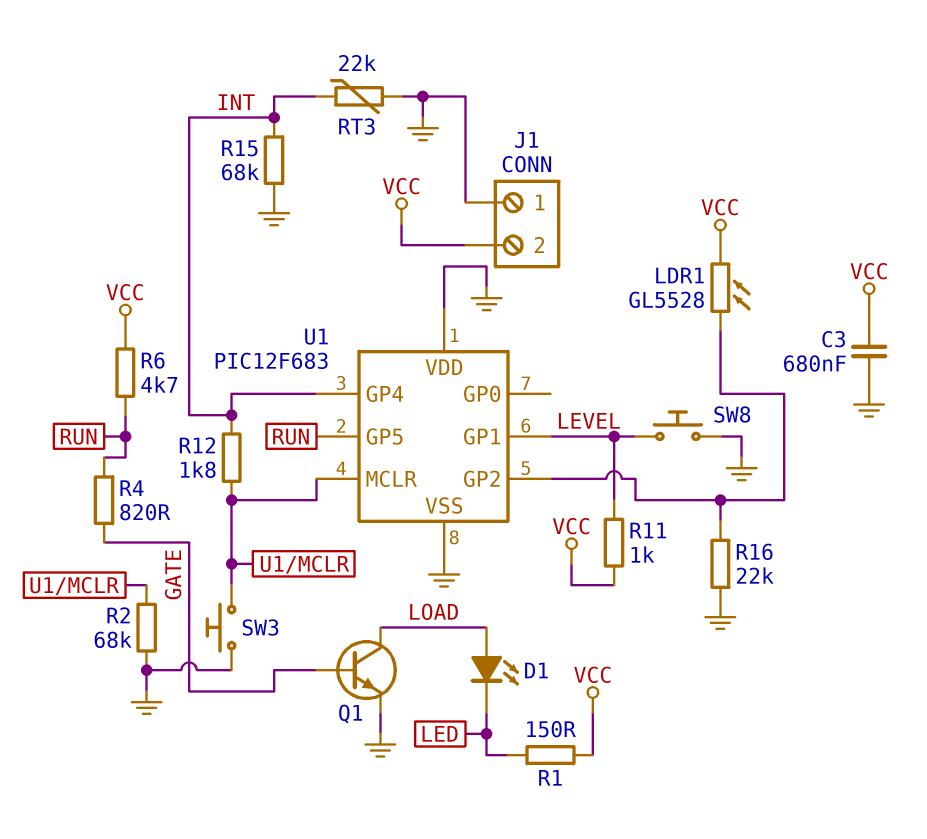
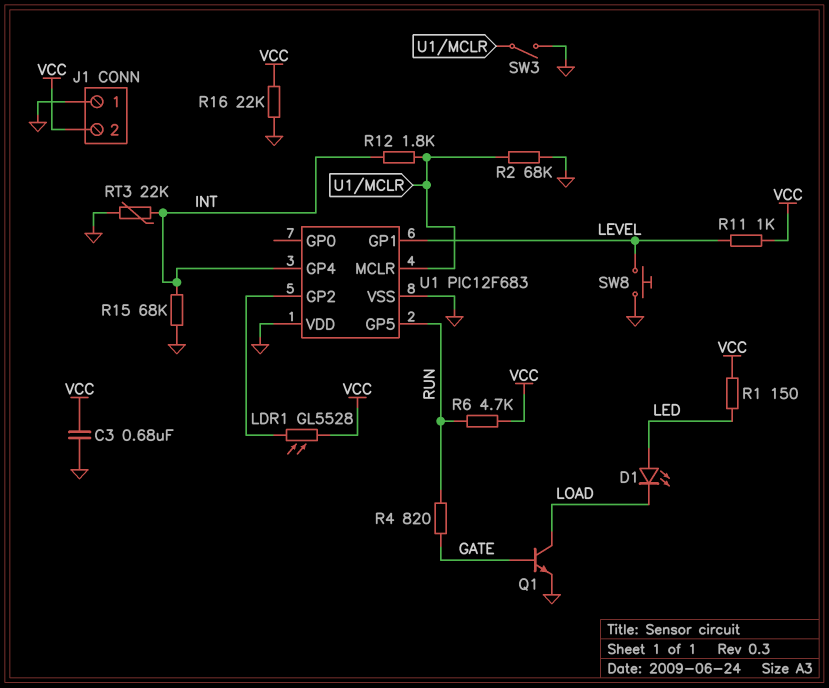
D1: LED (A LOAD, K LED) -> LED (A LED, K LOAD)
R16: 22k (GND, U1/GP2) -> 22k (GND, VCC)
SW3: button (GND, U1/MCLR) -> switch (GND, U1/MCLR)

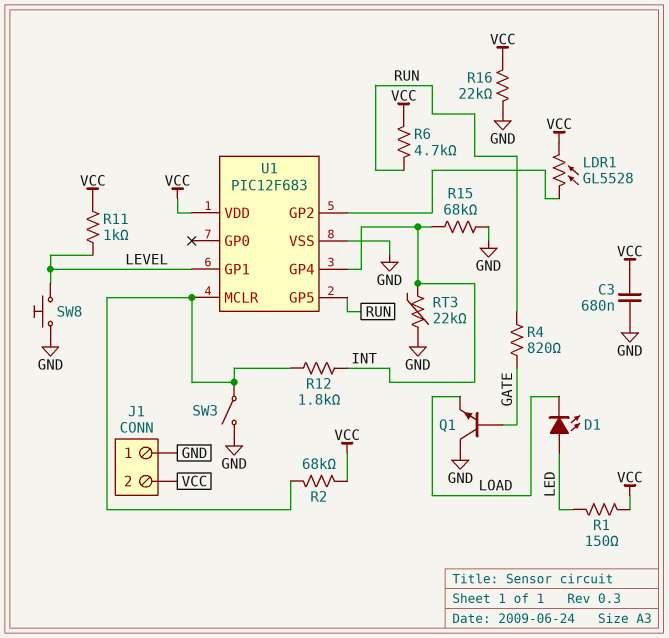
Q1: NPN (B GATE, C LOAD, E GND) -> NPN (B GATE, C GND, E LOAD)
R2: 68k (GND, U1/MCLR) -> 68k (U1/MCLR, VCC)
U1 pin VDD: GND -> VCC

